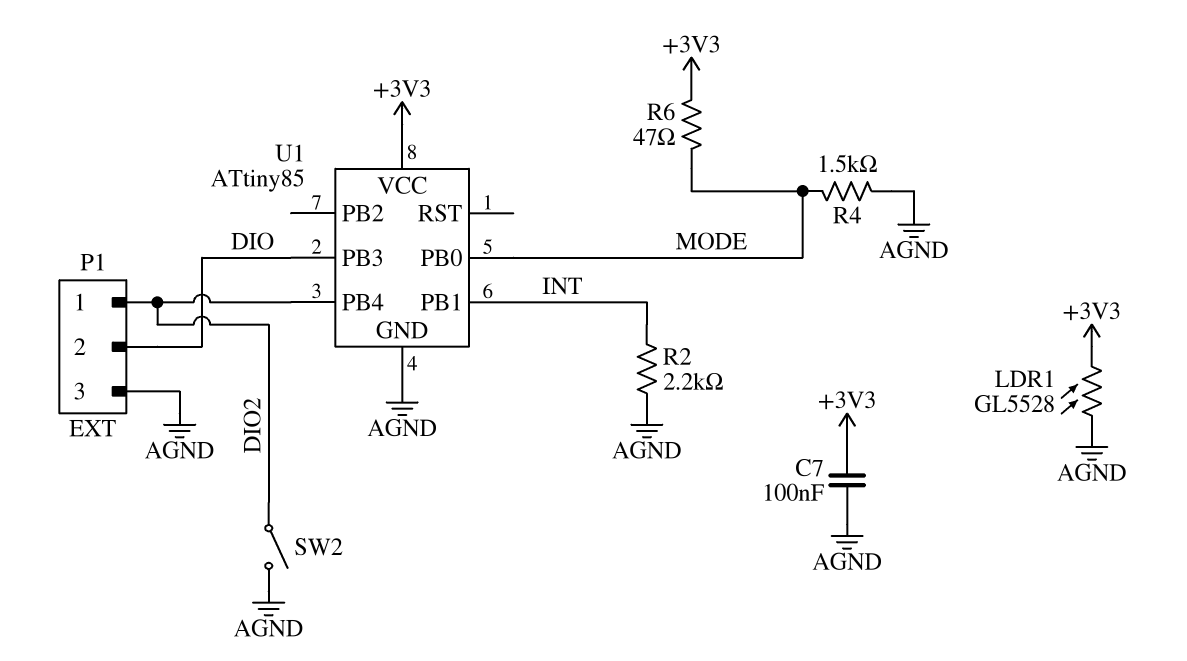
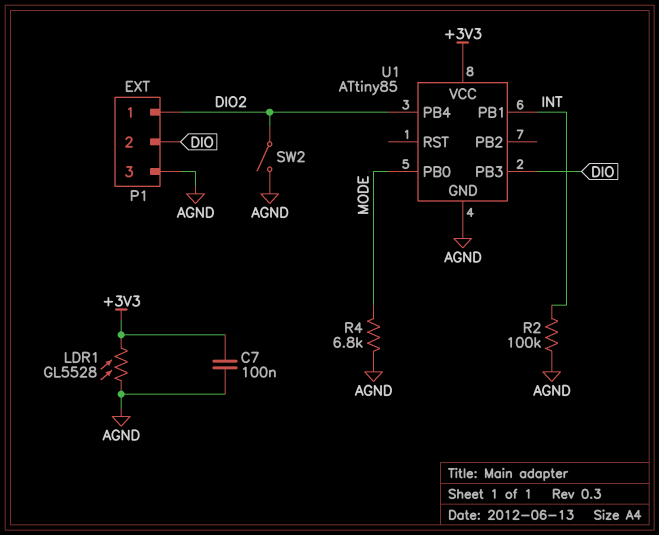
R2: 2.2k (AGND, INT) -> 100k (AGND, INT)
R4: 1.5k (AGND, MODE) -> 6.8k (AGND, MODE)
R6: 47 (+3V3, MODE) -> none

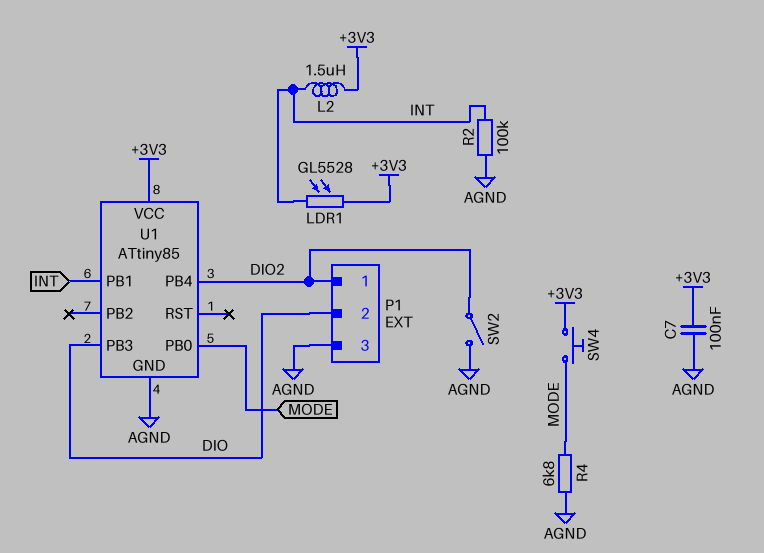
L2: none -> 1.5uH (+3V3, INT)
LDR1: GL5528 (+3V3, AGND) -> GL5528 (+3V3, INT)
SW4: none -> button (+3V3, MODE)

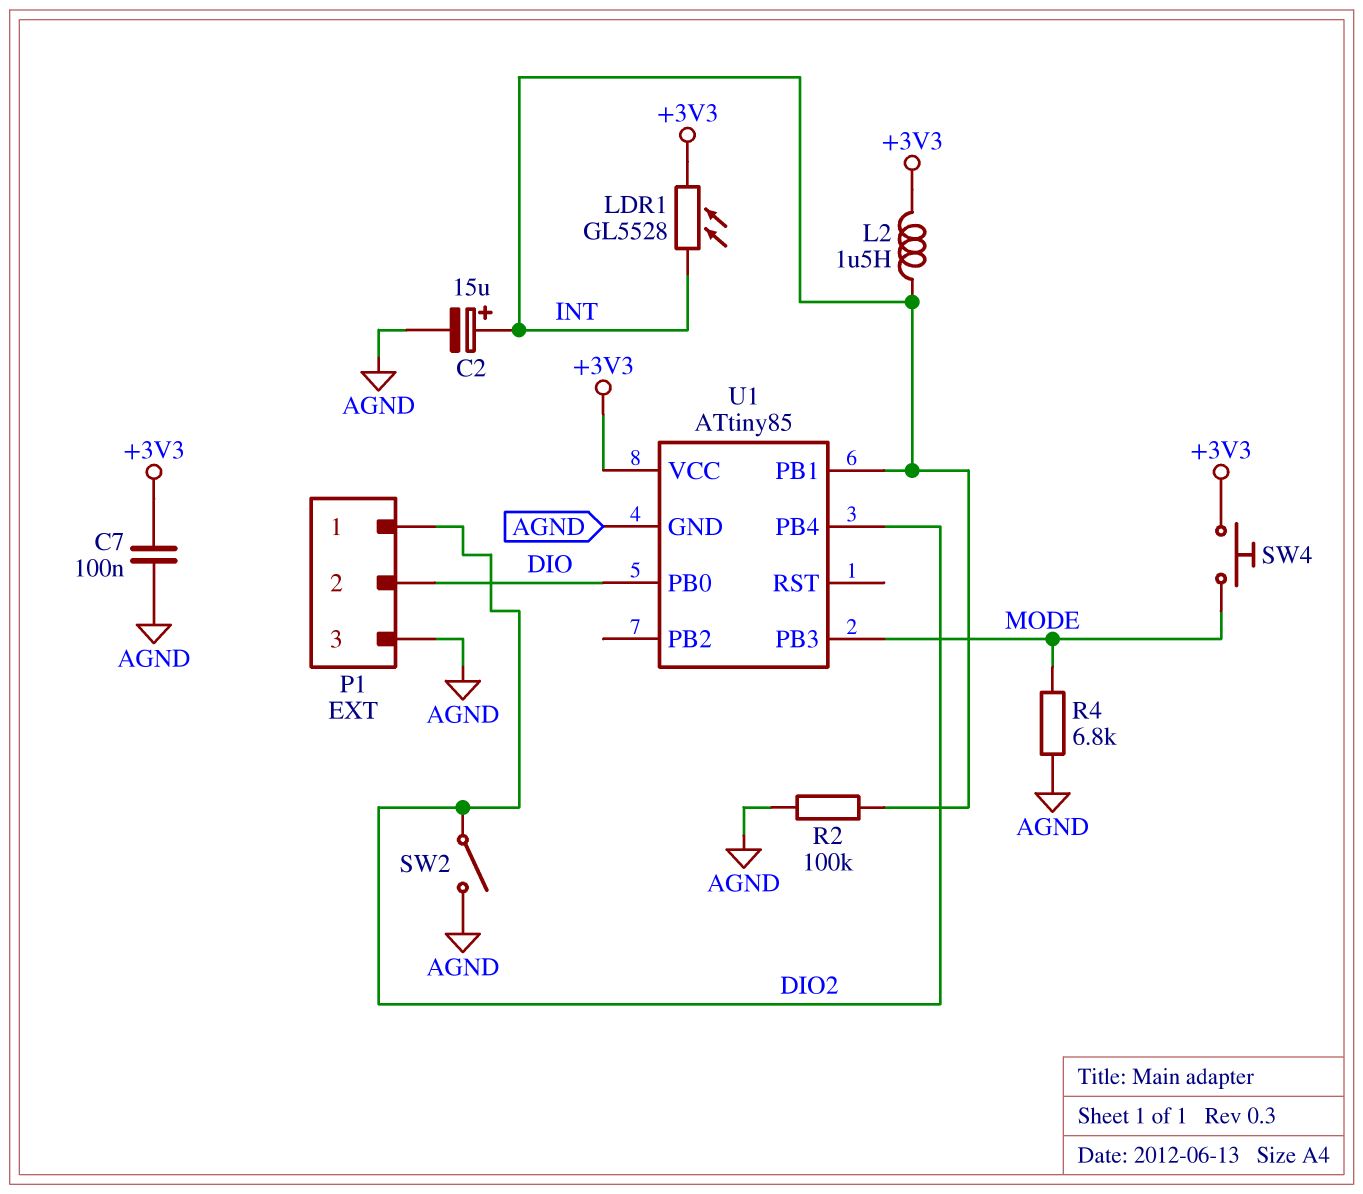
C2: none -> 15uF (plus INT, minus AGND)
U1 pin PB0: MODE -> DIO
U1 pin PB3: DIO -> MODE

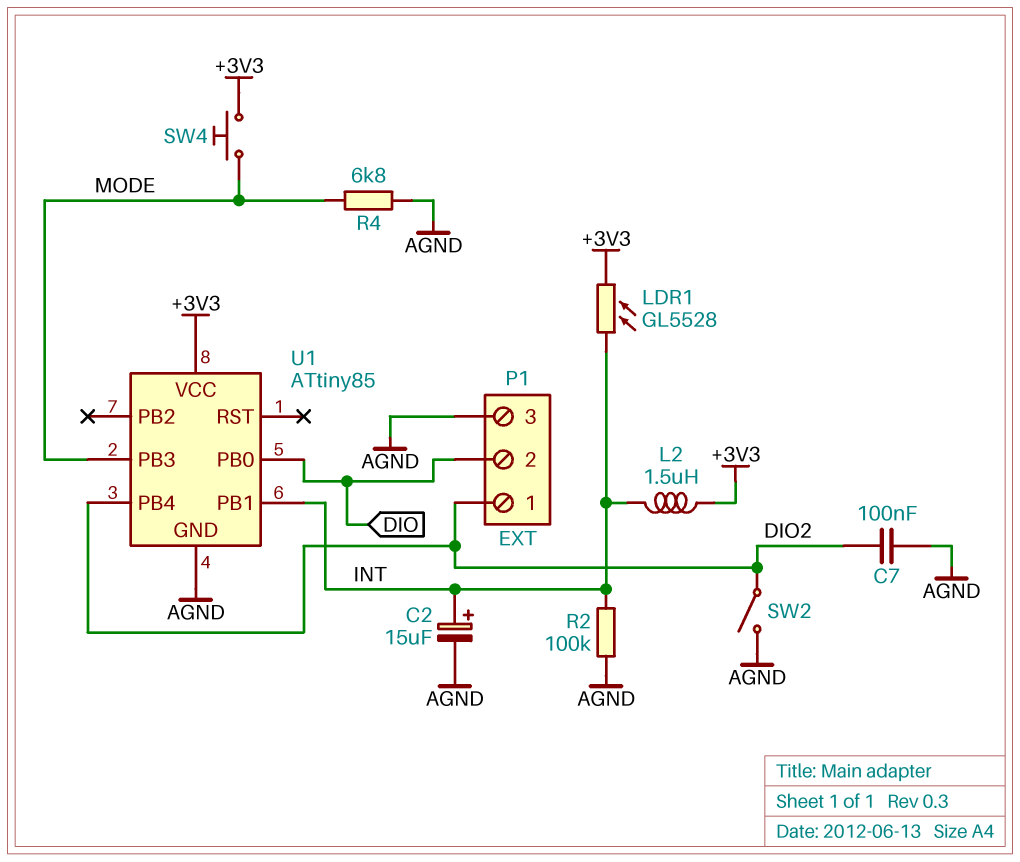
C7: 100nF (+3V3, AGND) -> 100nF (AGND, DIO2)

